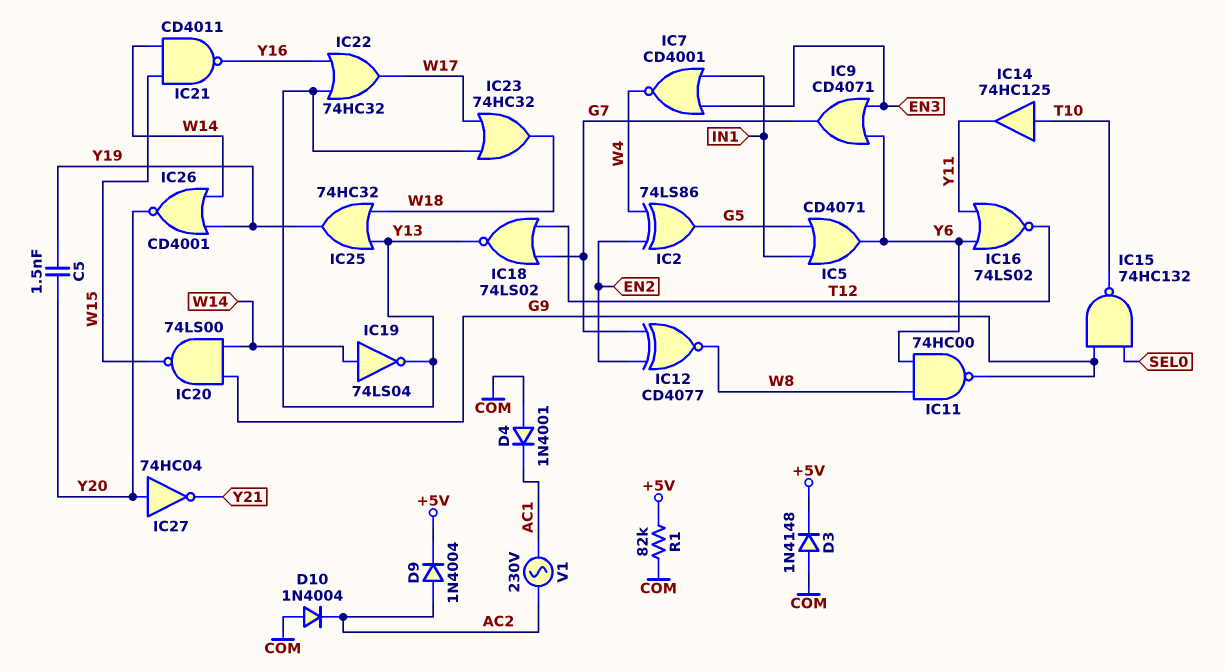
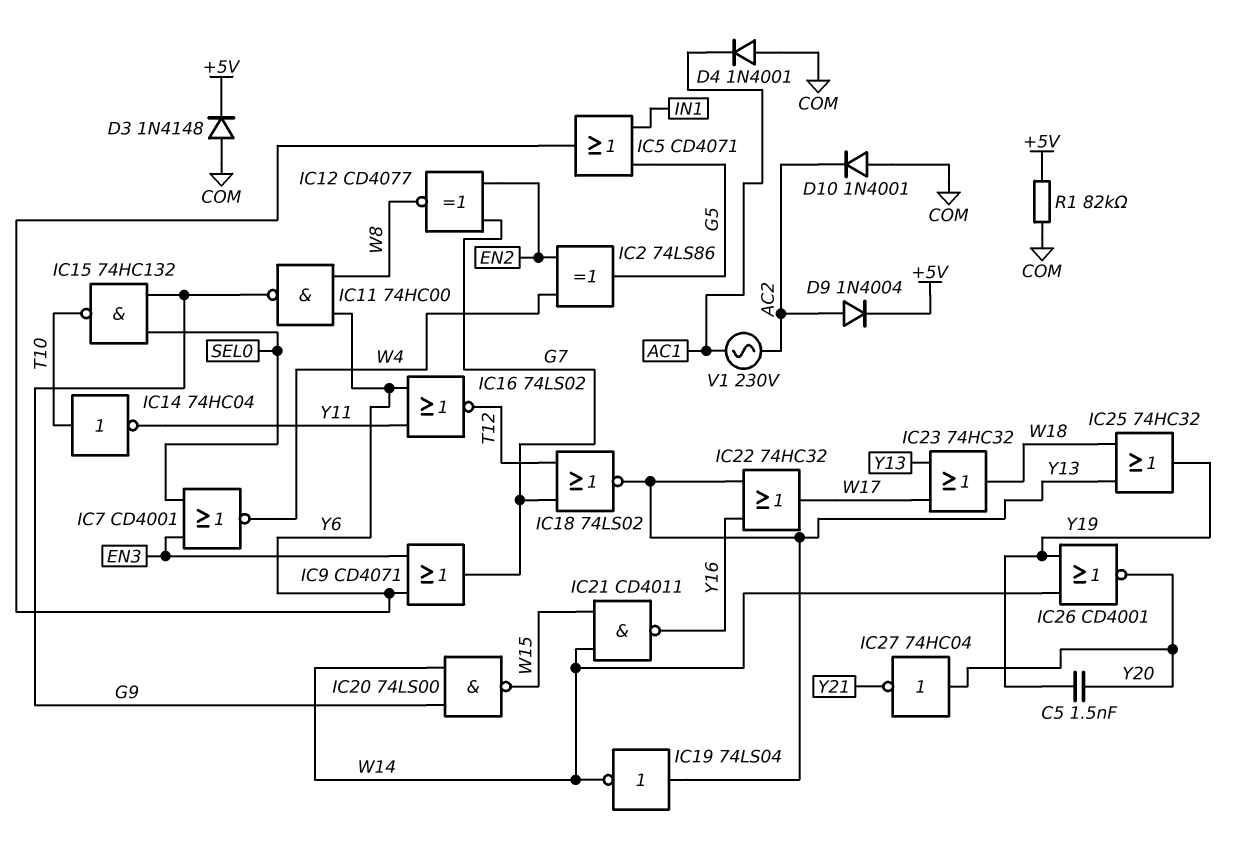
D10: diode 1N4004 (A COM, K AC2) -> diode 1N4001 (A COM, K AC2)
IC7: NOR CD4001 (in EN3, in IN1, out W4) -> NOR CD4001 (in EN3, in SEL0, out W4)
IC14: buffer 74HC125 (in T10, out Y11) -> NOT 74HC04 (in T10, out Y11)
IC19: NOT 74LS04 (in W14, out Y13) -> NOT 74LS04 (in Y13, out W14)

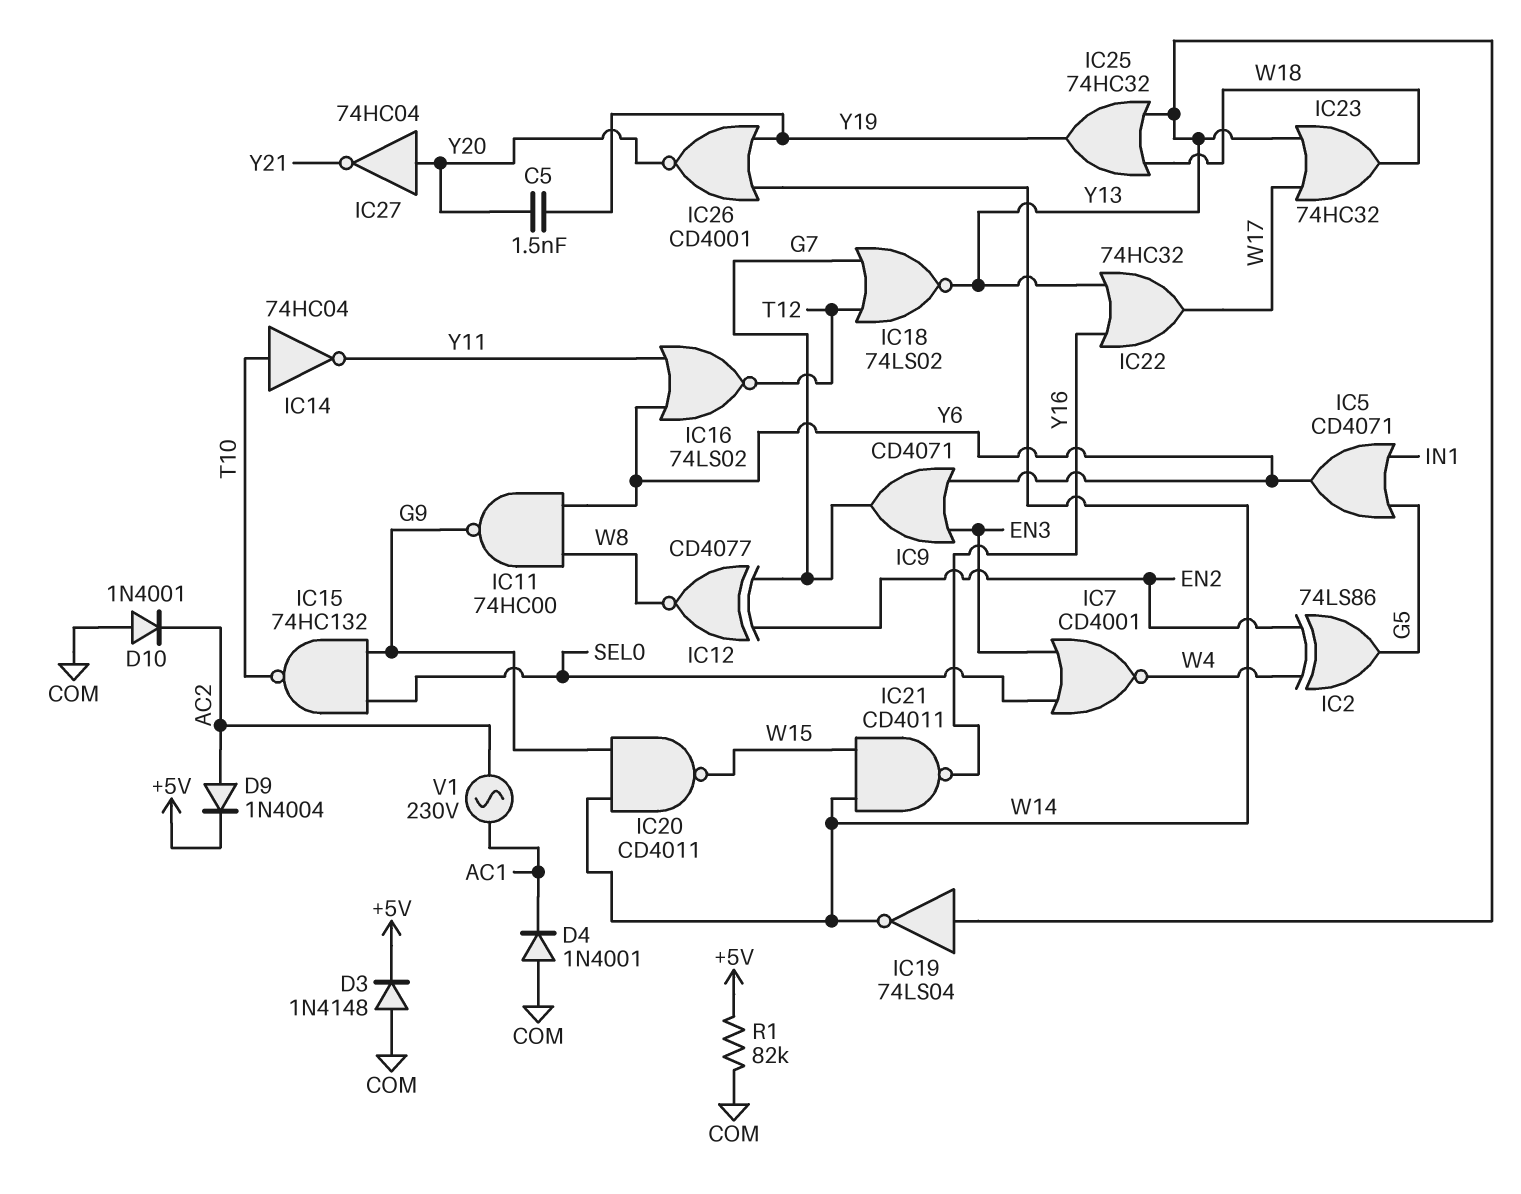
IC20: NAND 74LS00 (in G9, in W14, out W15) -> NAND CD4011 (in G9, in W14, out W15)

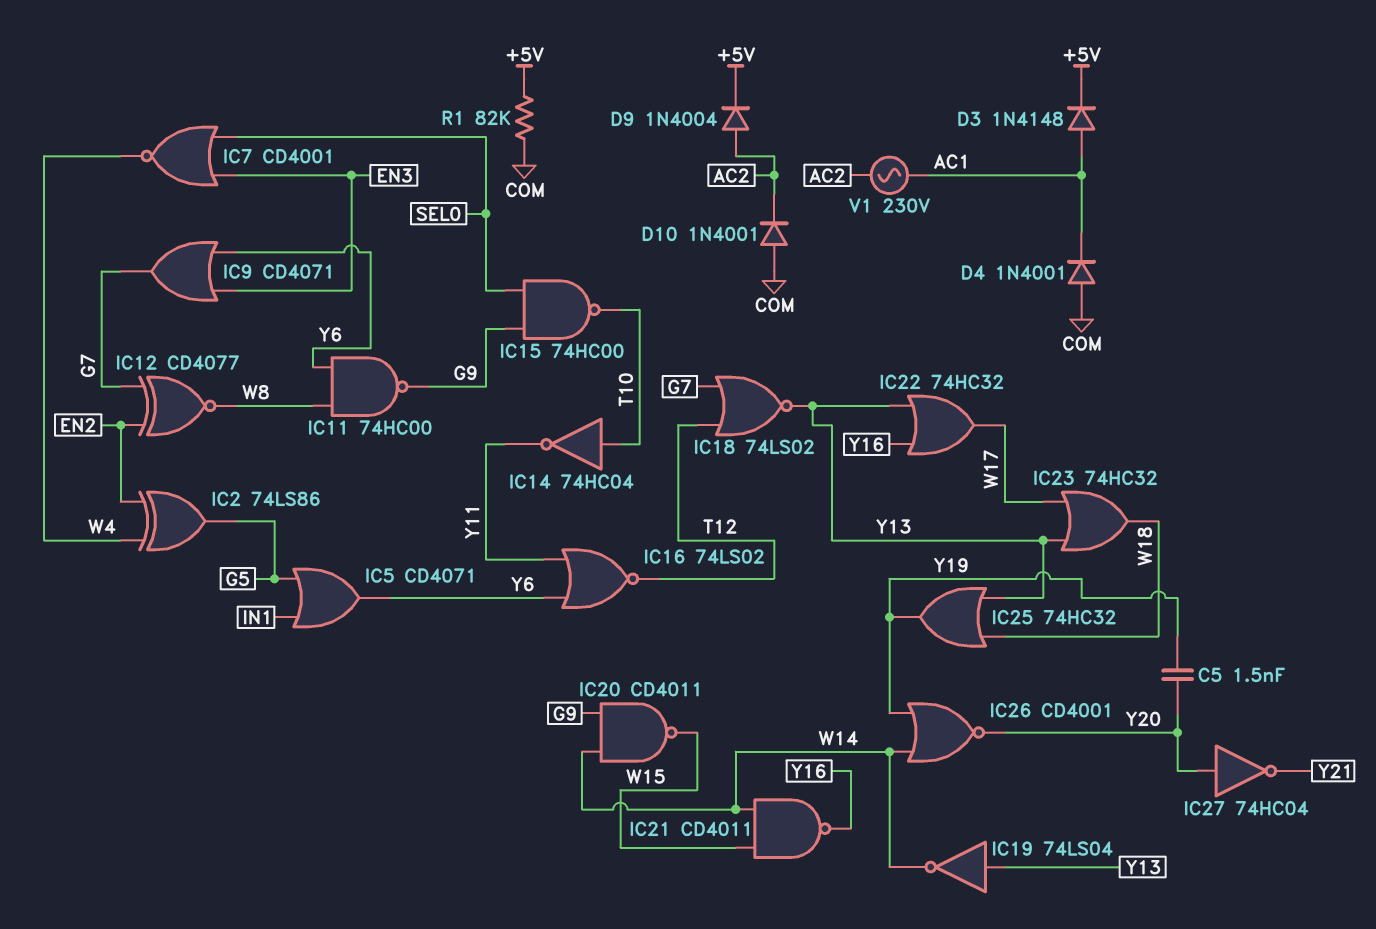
D3: diode 1N4148 (A COM, K +5V) -> diode 1N4148 (A AC1, K +5V)
IC15: NAND 74HC132 (in G9, in SEL0, out T10) -> NAND 74HC00 (in G9, in SEL0, out T10)

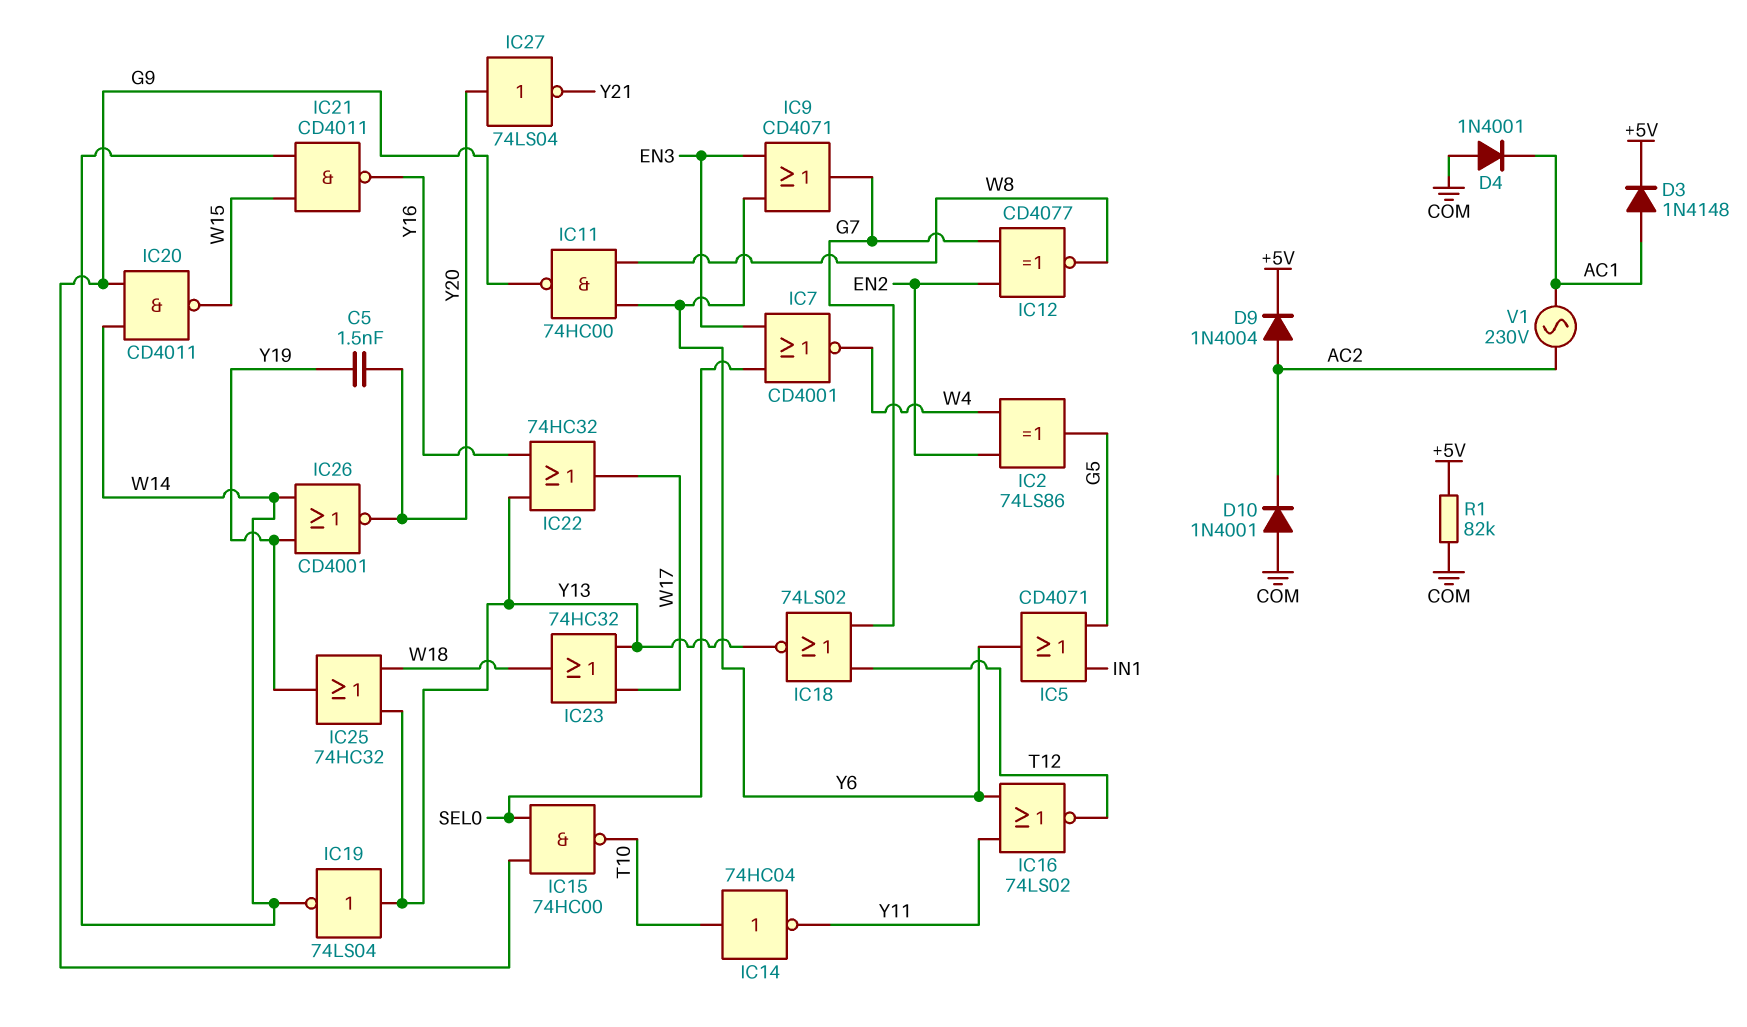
IC27: NOT 74HC04 (in Y20, out Y21) -> NOT 74LS04 (in Y20, out Y21)

